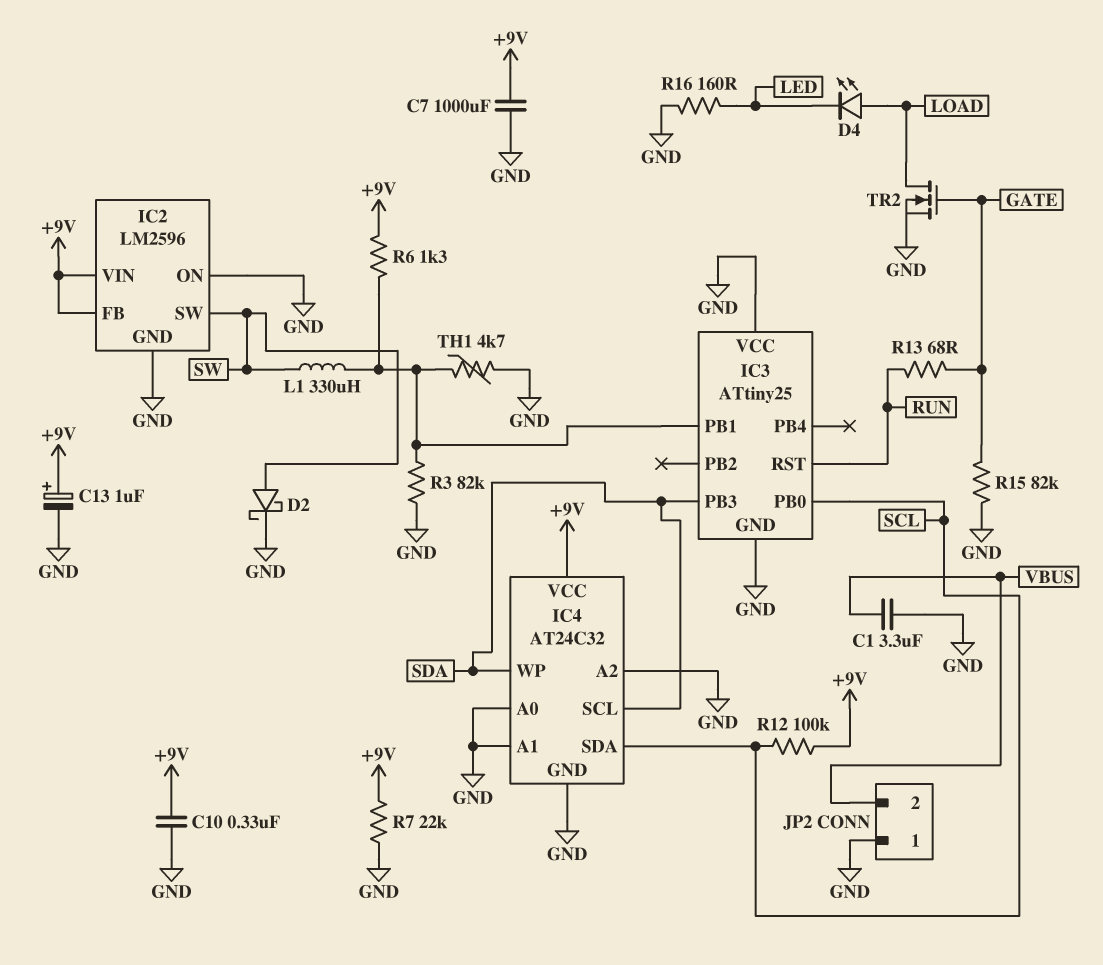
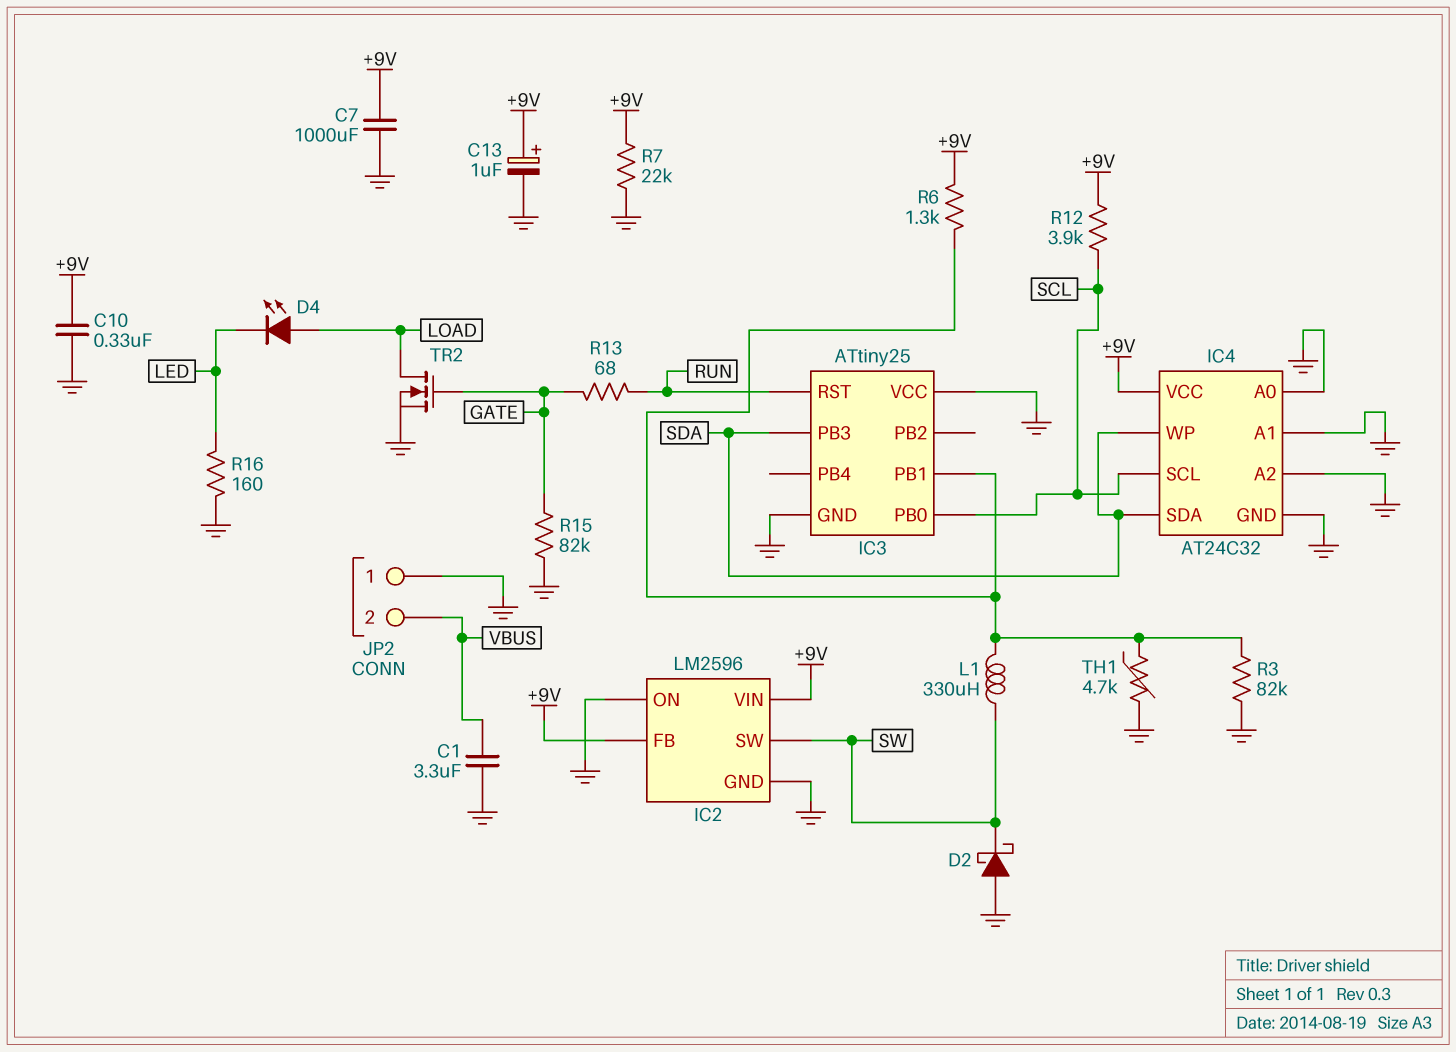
D2: schottky (A SW, K GND) -> schottky (A GND, K SW)
IC4 pin SCL: SDA -> SCL
IC4 pin SDA: SCL -> SDA
R12: 100k (+9V, SCL) -> 3.9k (+9V, SCL)

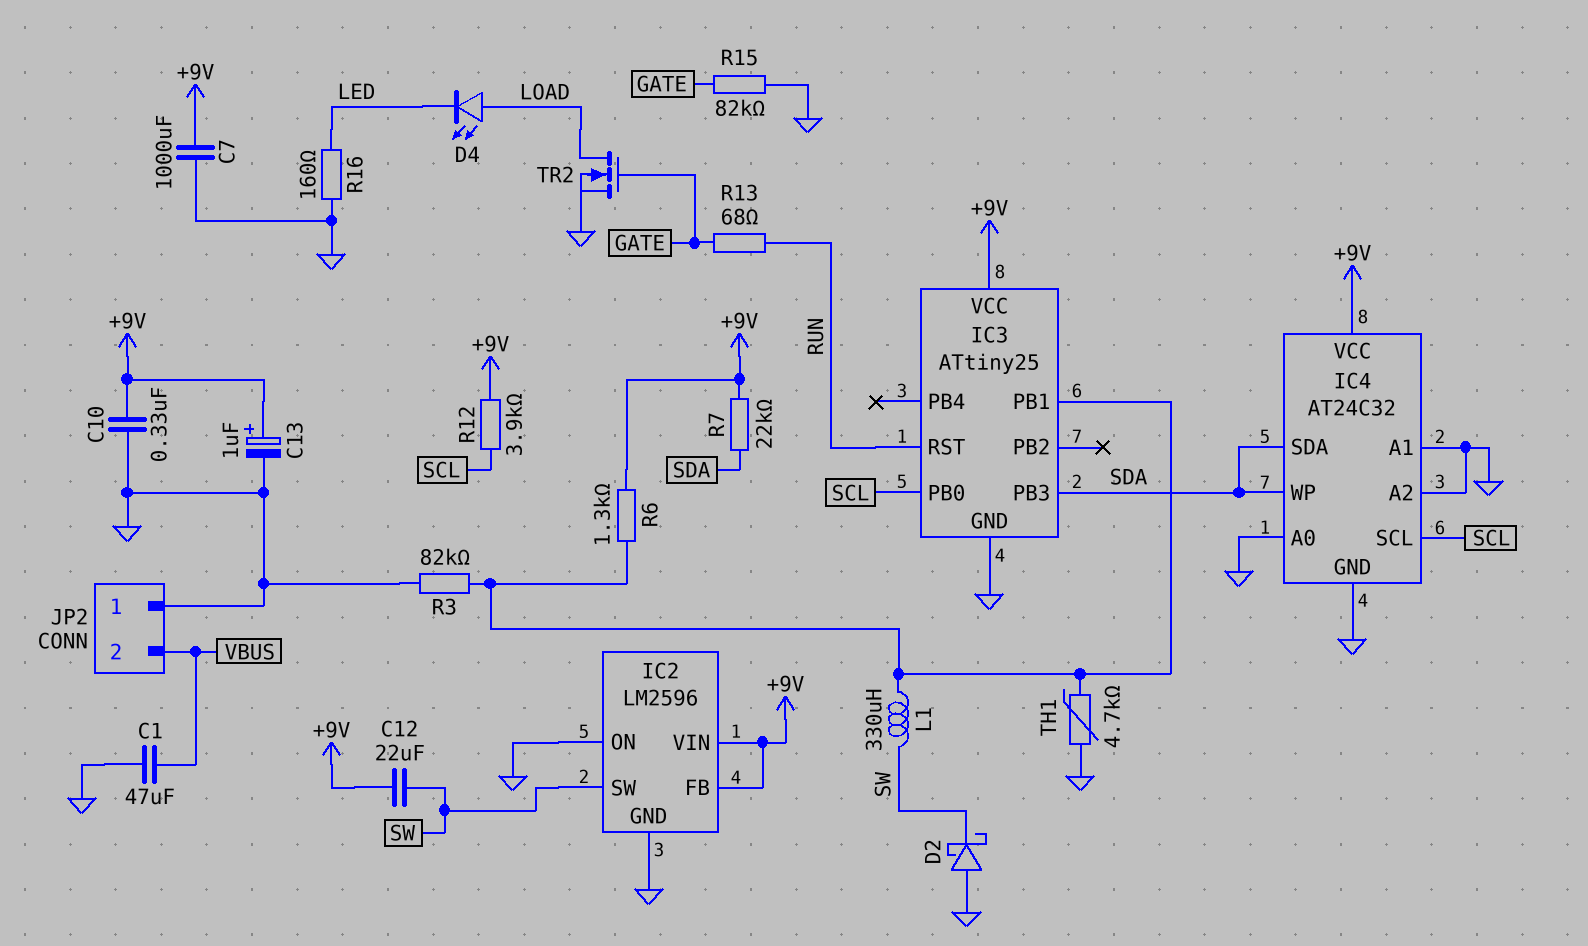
C1: 3.3uF (GND, VBUS) -> 47uF (GND, VBUS)
C12: none -> 22uF (+9V, SW)
IC3 pin VCC: GND -> +9V
R7: 22k (+9V, GND) -> 22k (+9V, SDA)

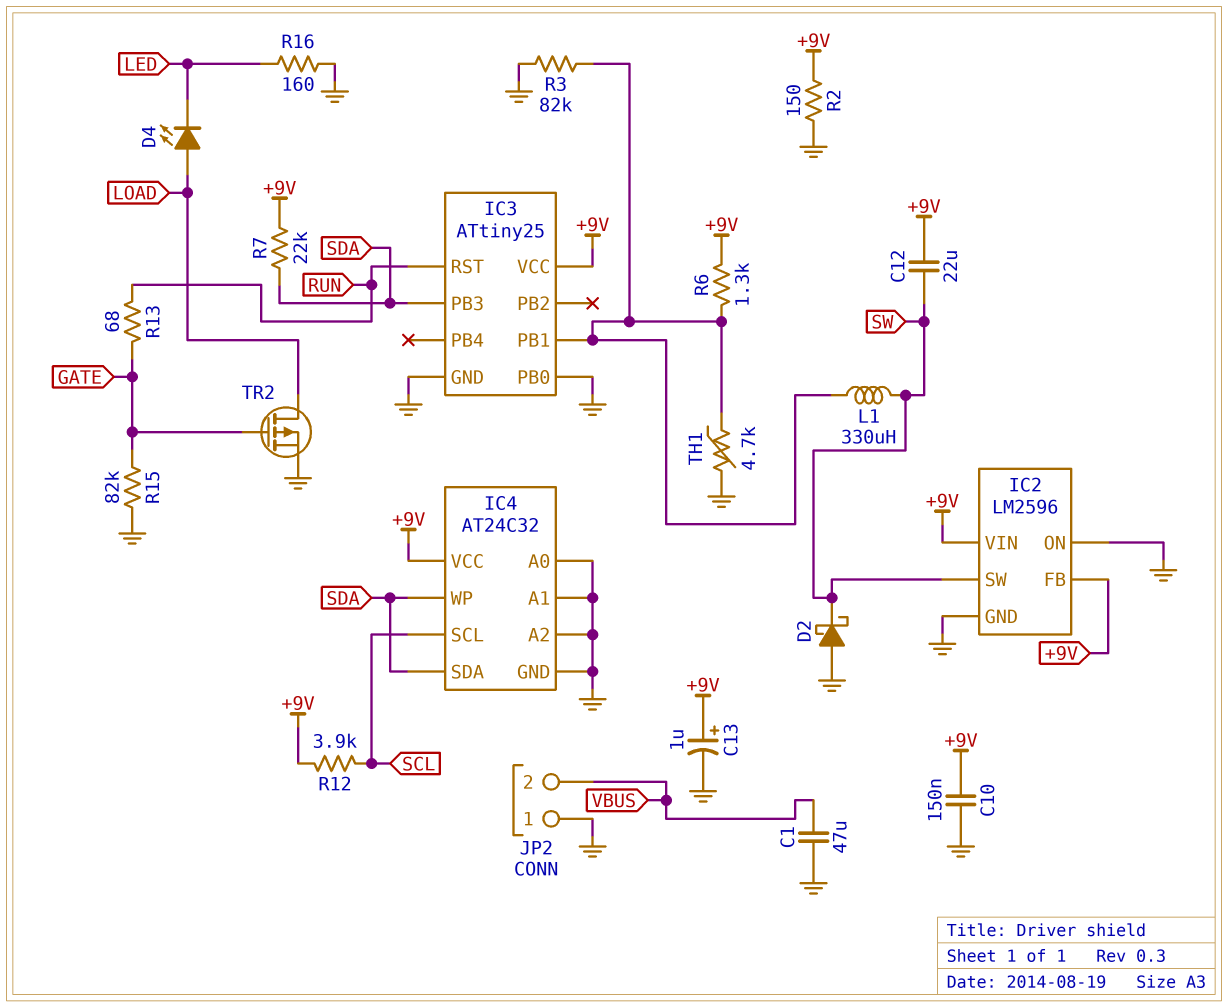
C7: 1000uF (+9V, GND) -> none
C10: 330nF (+9V, GND) -> 150nF (+9V, GND)
IC3 pin PB0: SCL -> GND
R2: none -> 150 (+9V, GND)
TR2: NMOS (G GATE, D LOAD, S GND) -> PMOS (G GATE, D LOAD, S GND)

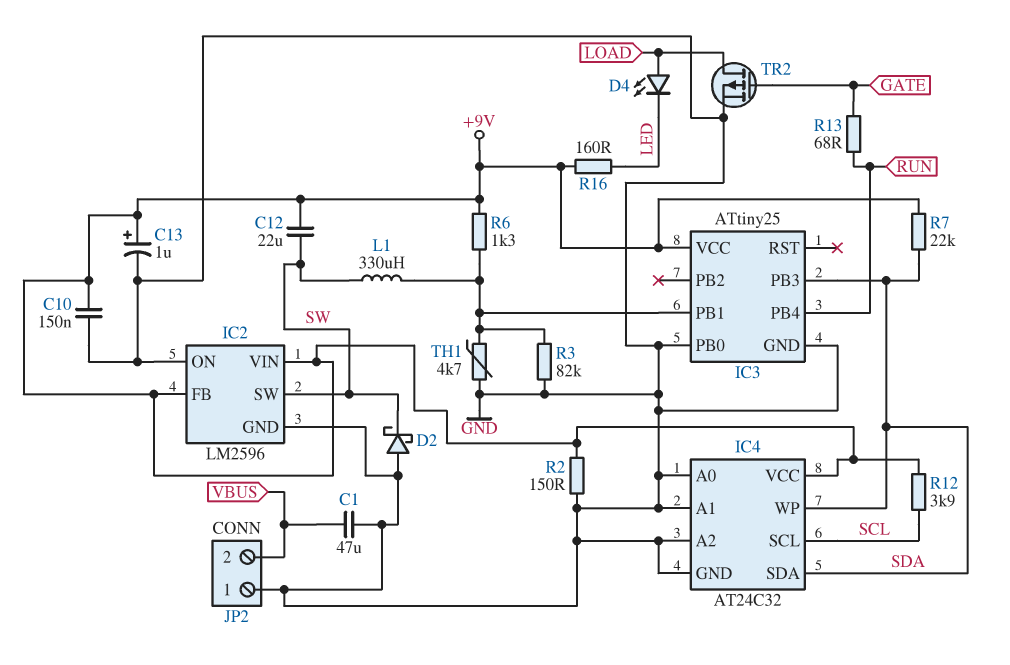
IC3 pin PB4: none -> RUN
IC3 pin RST: RUN -> none
R15: 82k (GATE, GND) -> none
R16: 160 (GND, LED) -> 160 (+9V, LED)

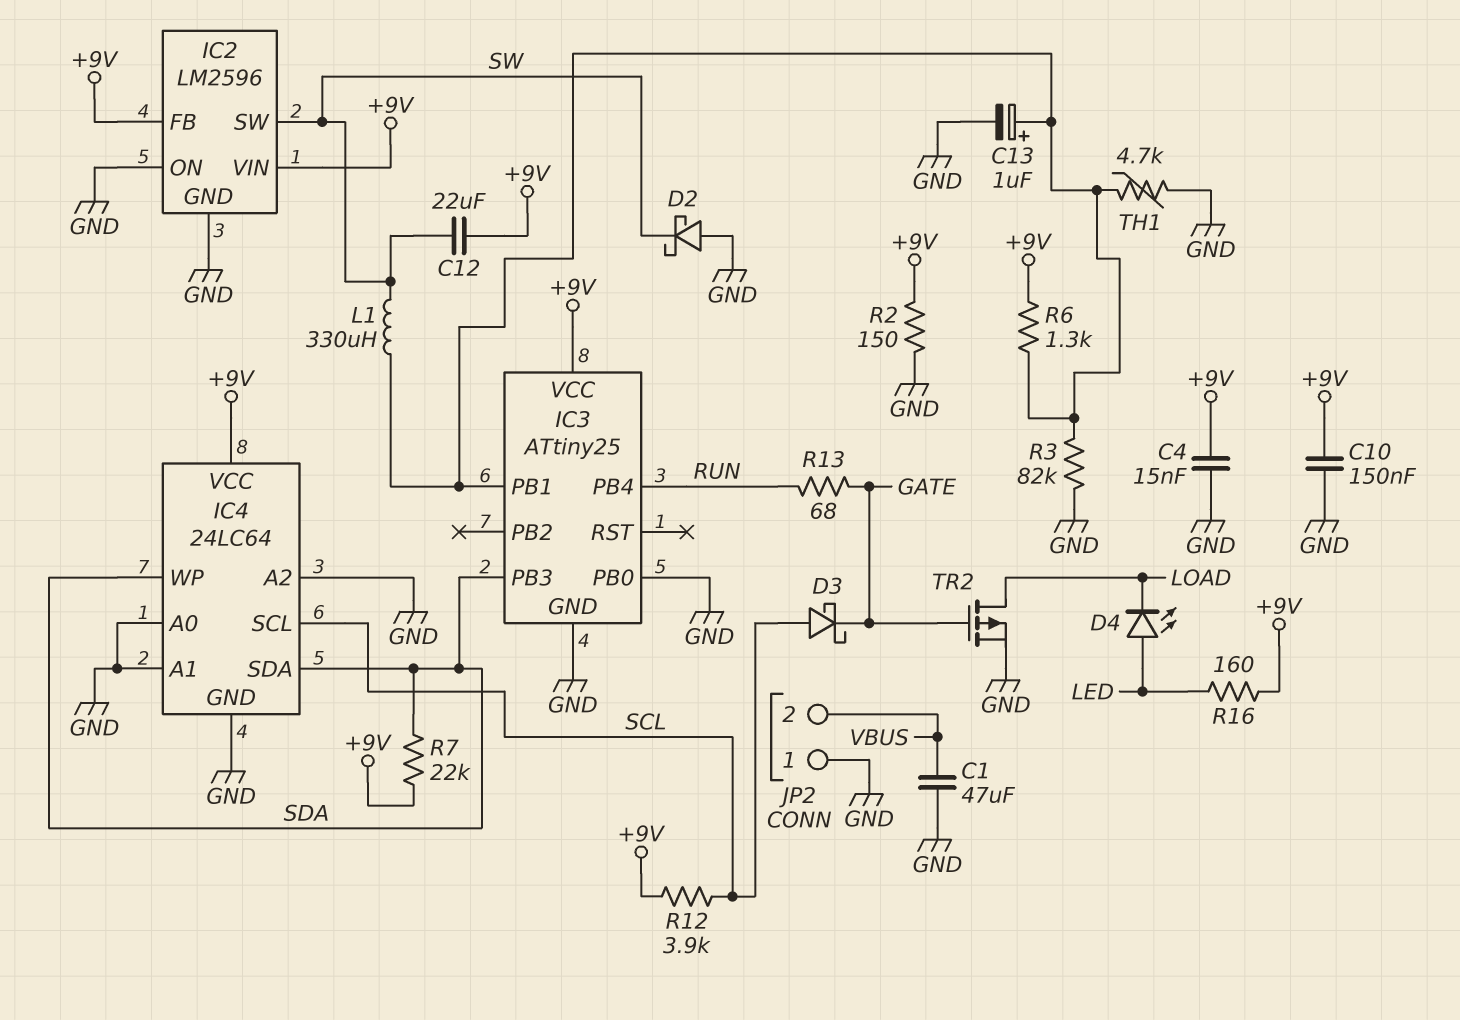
C4: none -> 15nF (+9V, GND)
C13: 1uF (plus +9V, minus GND) -> 1uF (plus IC3/PB1, minus GND)
D3: none -> schottky (A SCL, K GATE)
D4: LED (A LOAD, K LED) -> LED (A LED, K LOAD)
IC4: AT24C32 -> 24LC64

